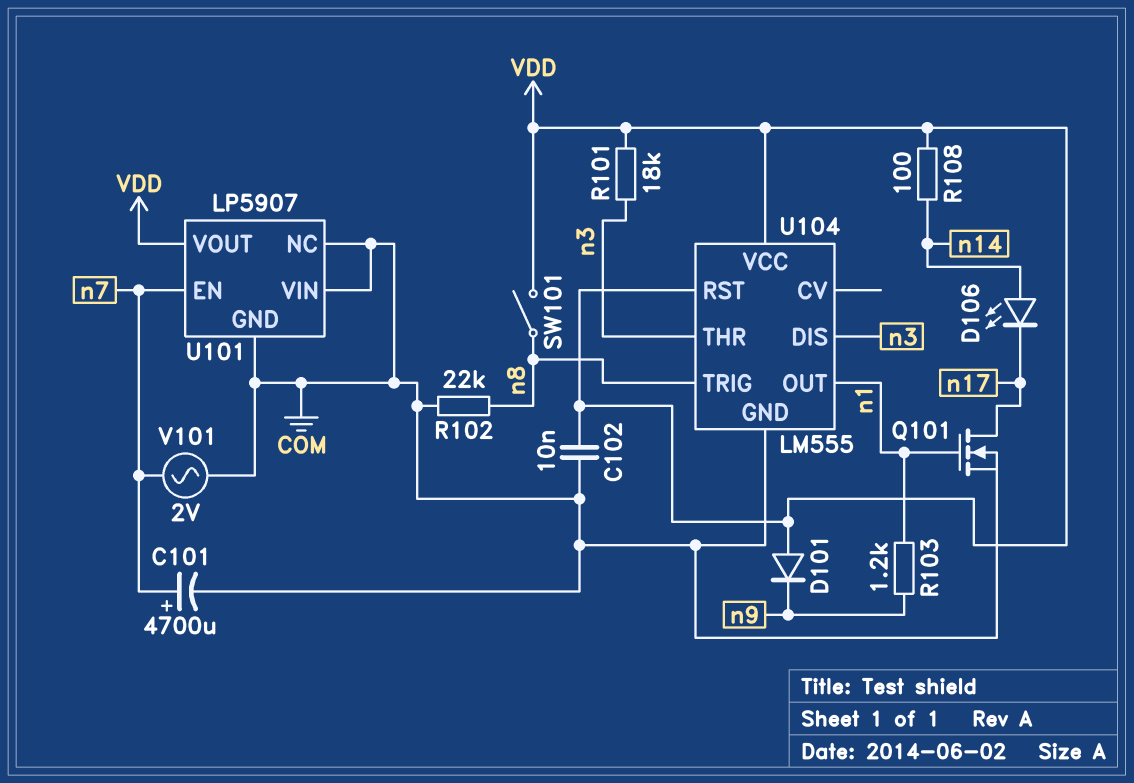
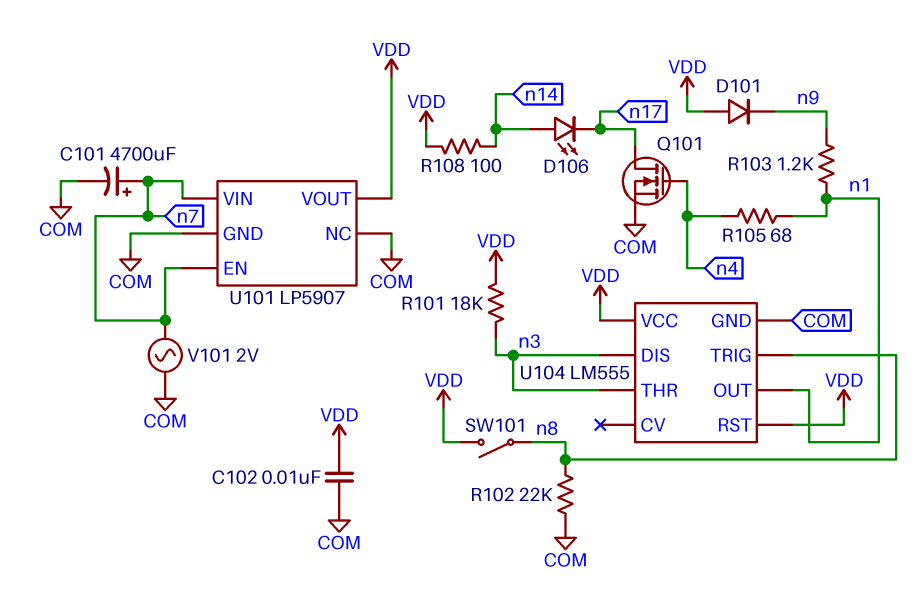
Q101: NMOS (G n1, D n17, S COM) -> NMOS (G n4, D n17, S COM)
R105: none -> 68 (n1, n4)
U101 pin VIN: COM -> n7

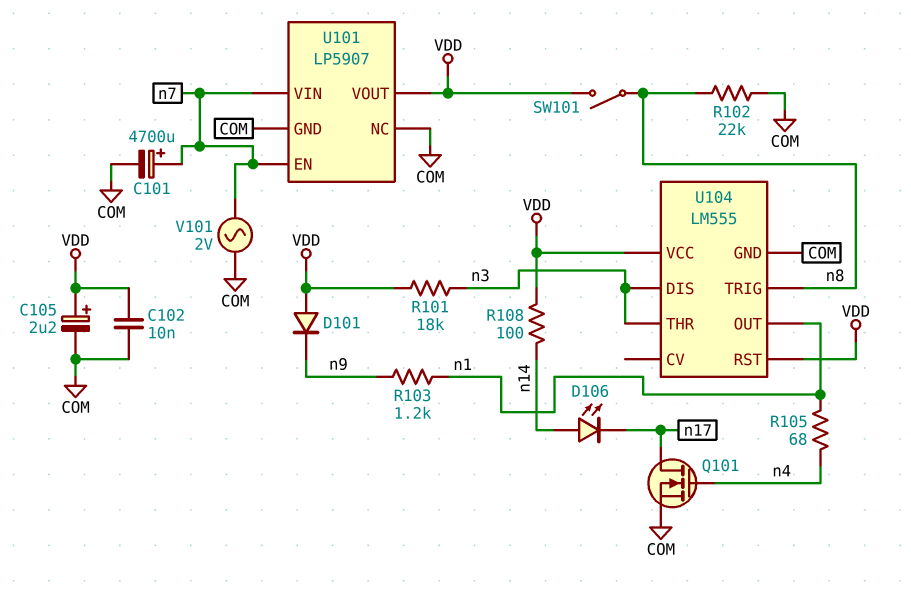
C105: none -> 2.2uF (plus VDD, minus COM)

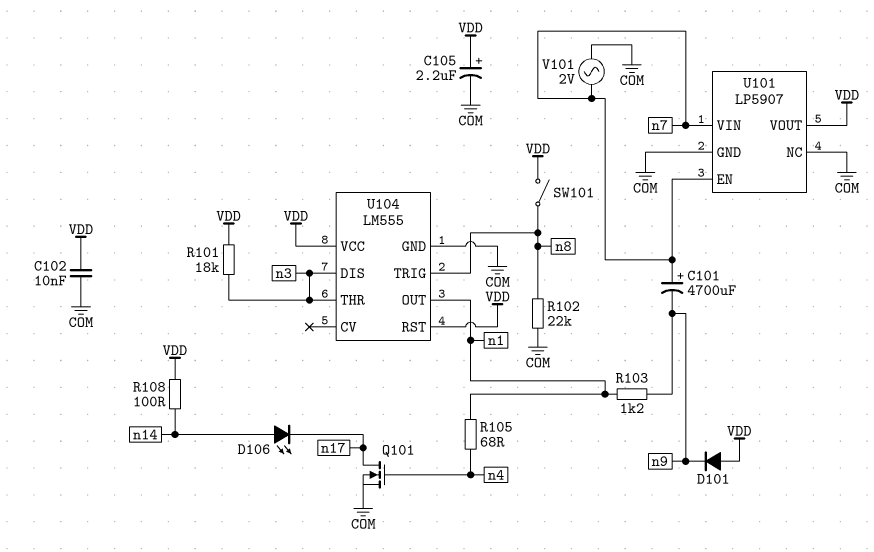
C101: 4700uF (plus n7, minus COM) -> 4700uF (plus n7, minus n9)

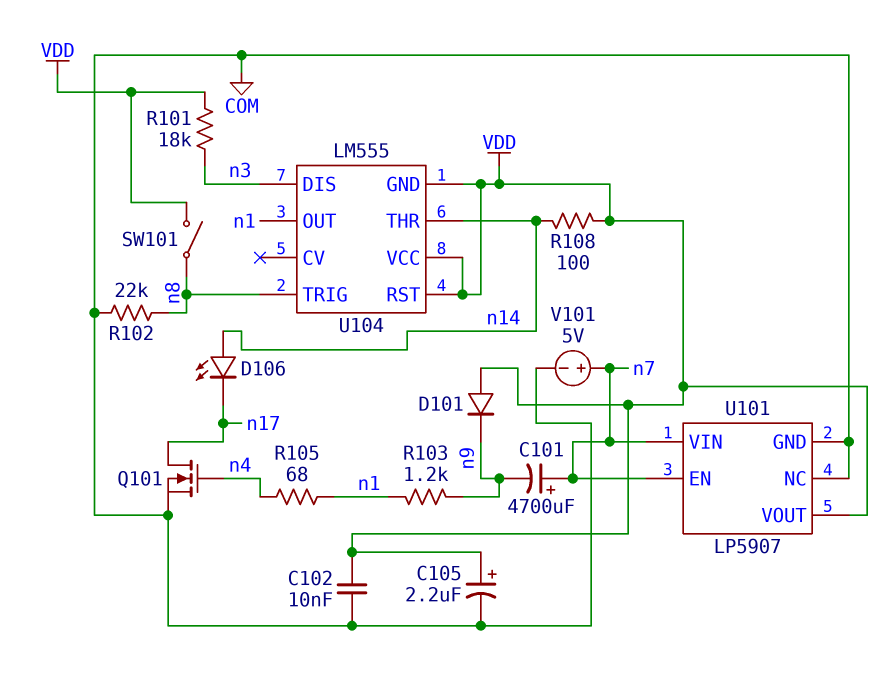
U104 pin GND: COM -> VDD
U104 pin THR: n3 -> n14
V101: AC 2V (COM, n7) -> 5V (plus n7, minus COM)

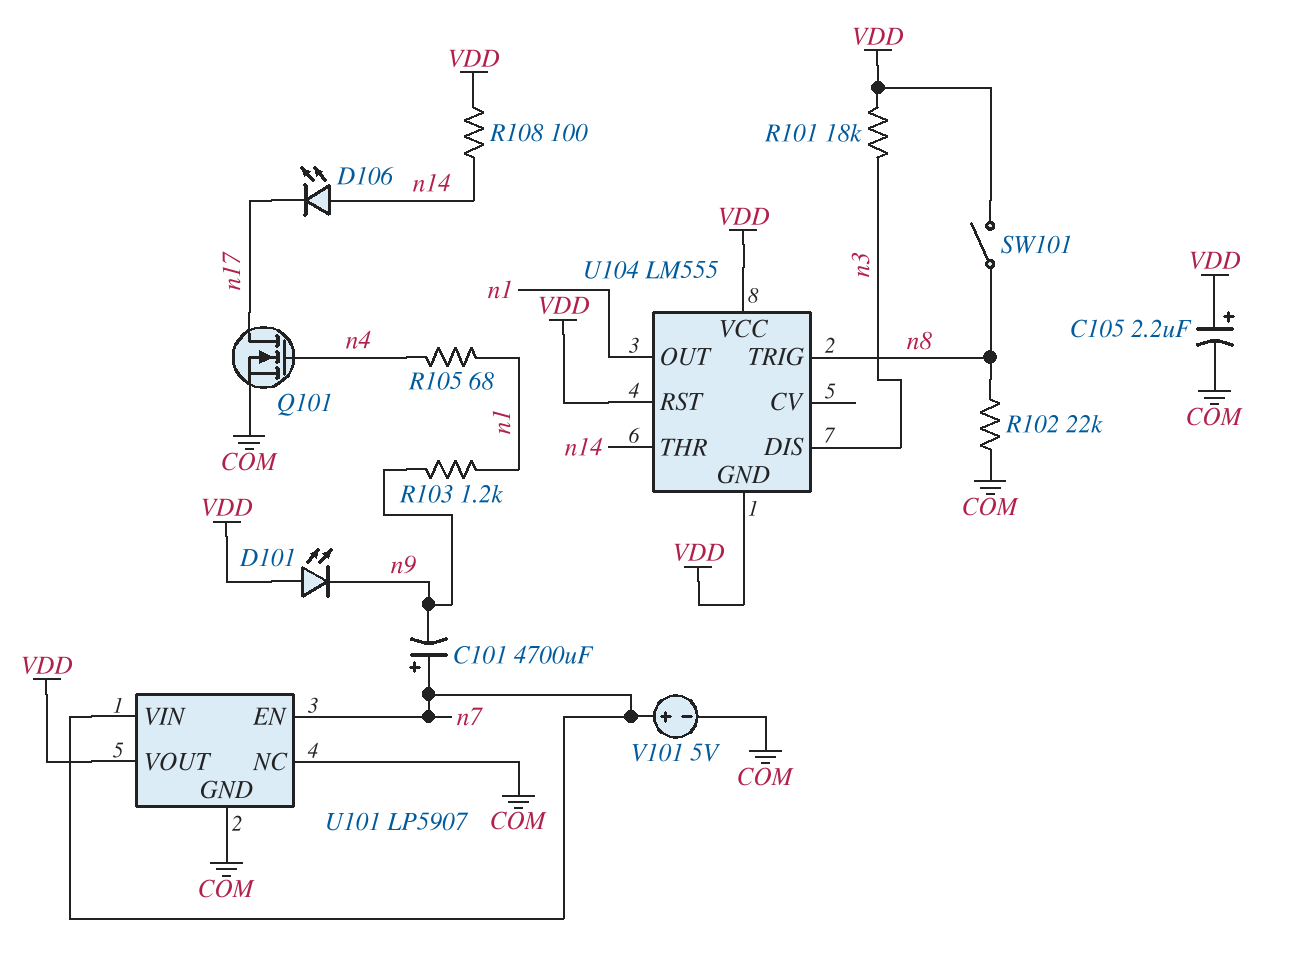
C102: 10nF (COM, VDD) -> none
D101: diode (A VDD, K n9) -> LED (A VDD, K n9)

